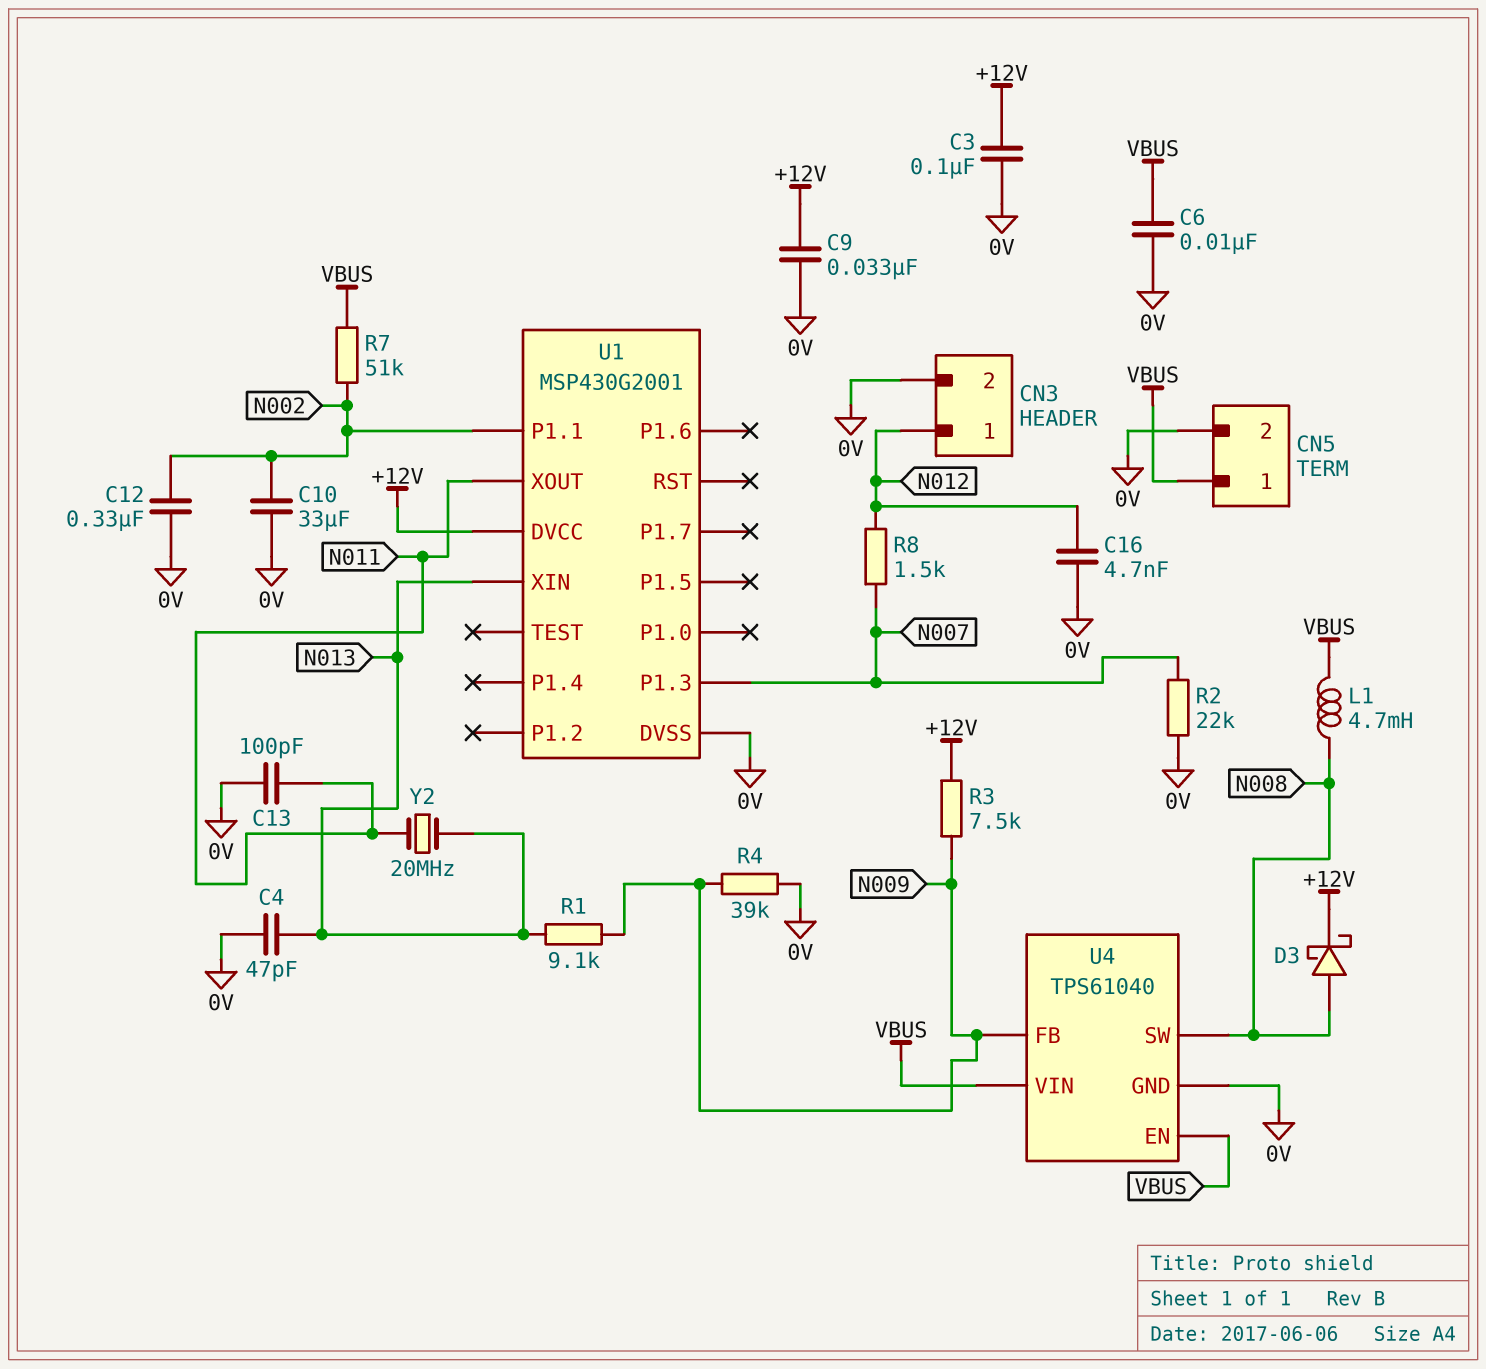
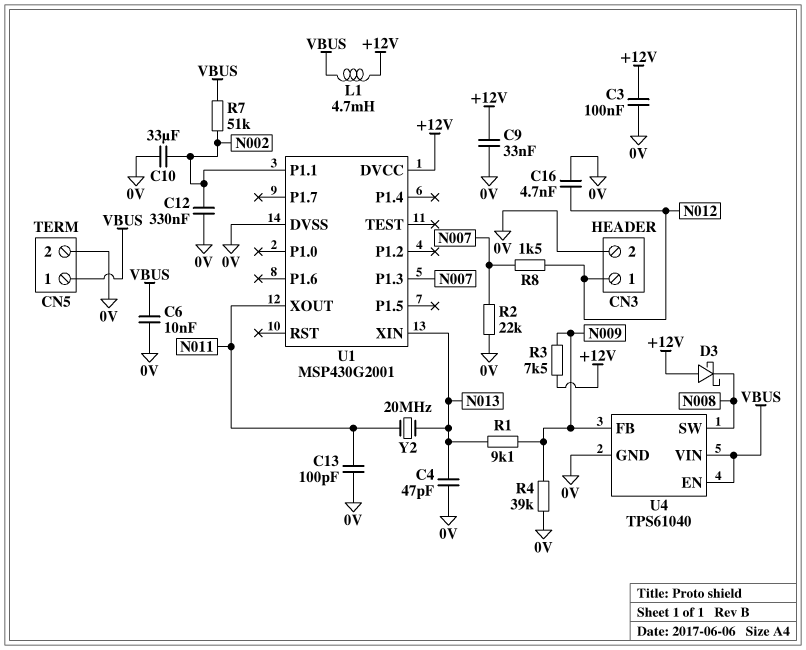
D3: schottky (A N008, K +12V) -> schottky (A +12V, K N008)
L1: 4.7mH (N008, VBUS) -> 4.7mH (+12V, VBUS)

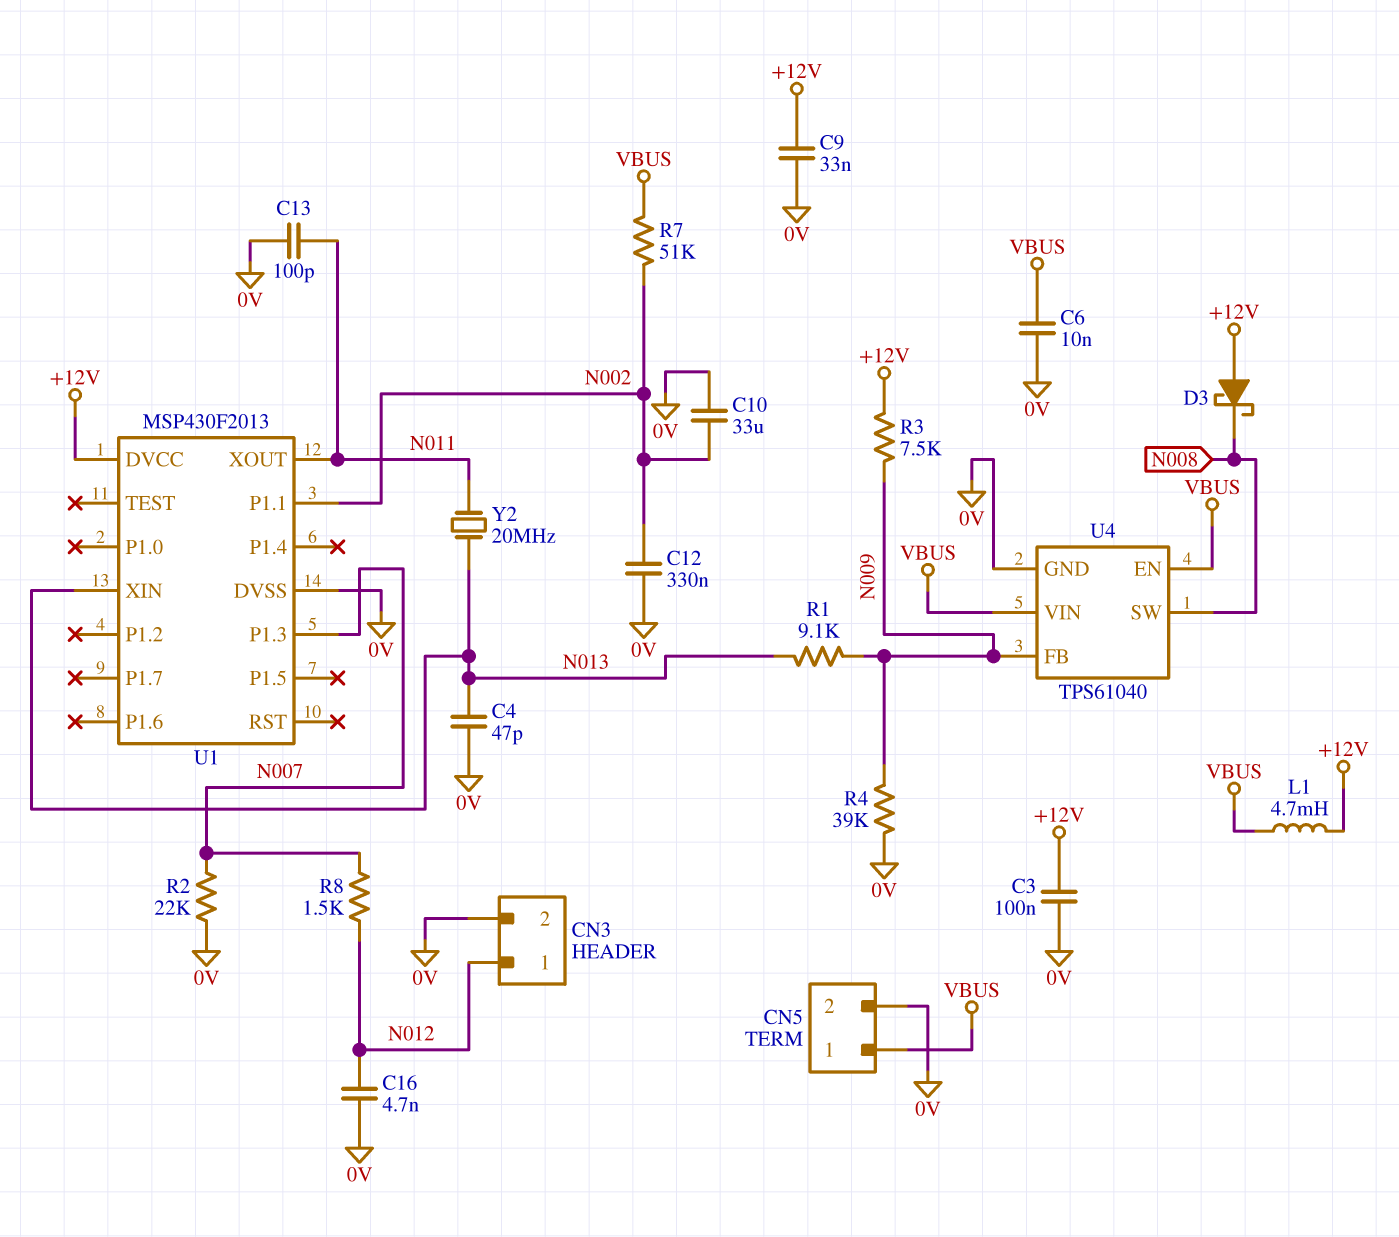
U1: MSP430G2001 -> MSP430F2013

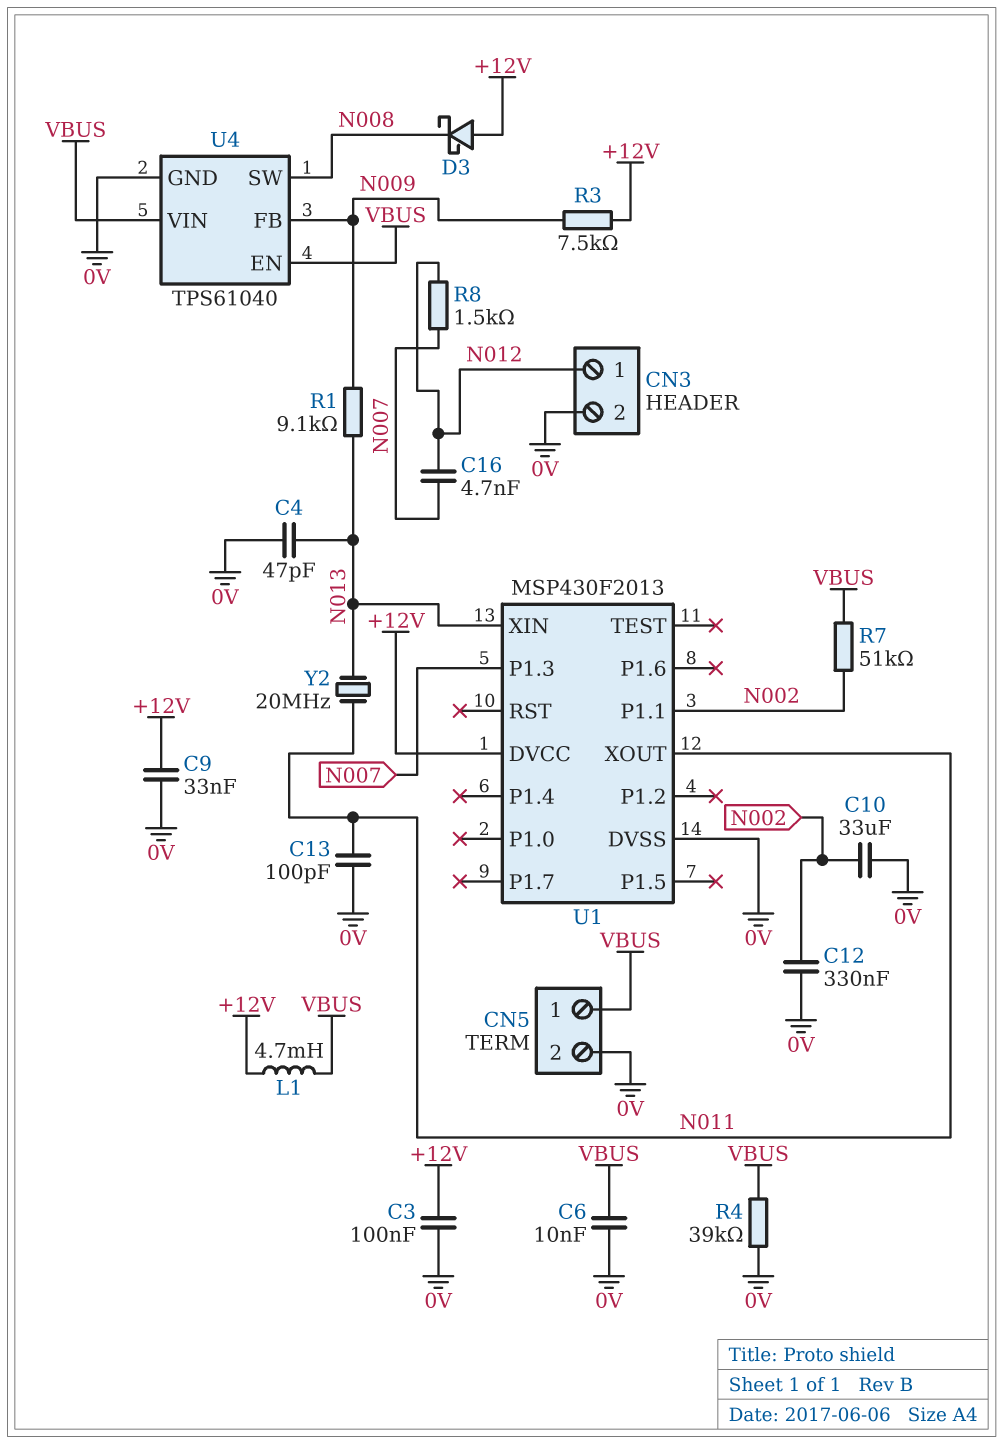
C16: 4.7nF (0V, N012) -> 4.7nF (N007, N012)
R2: 22k (0V, N007) -> none
R4: 39k (0V, N009) -> 39k (0V, VBUS)

